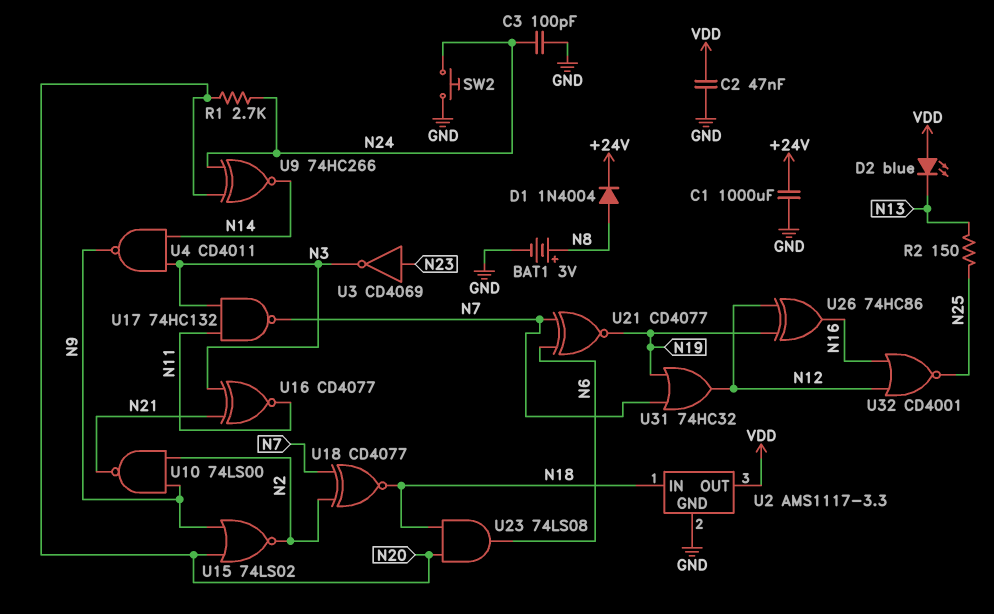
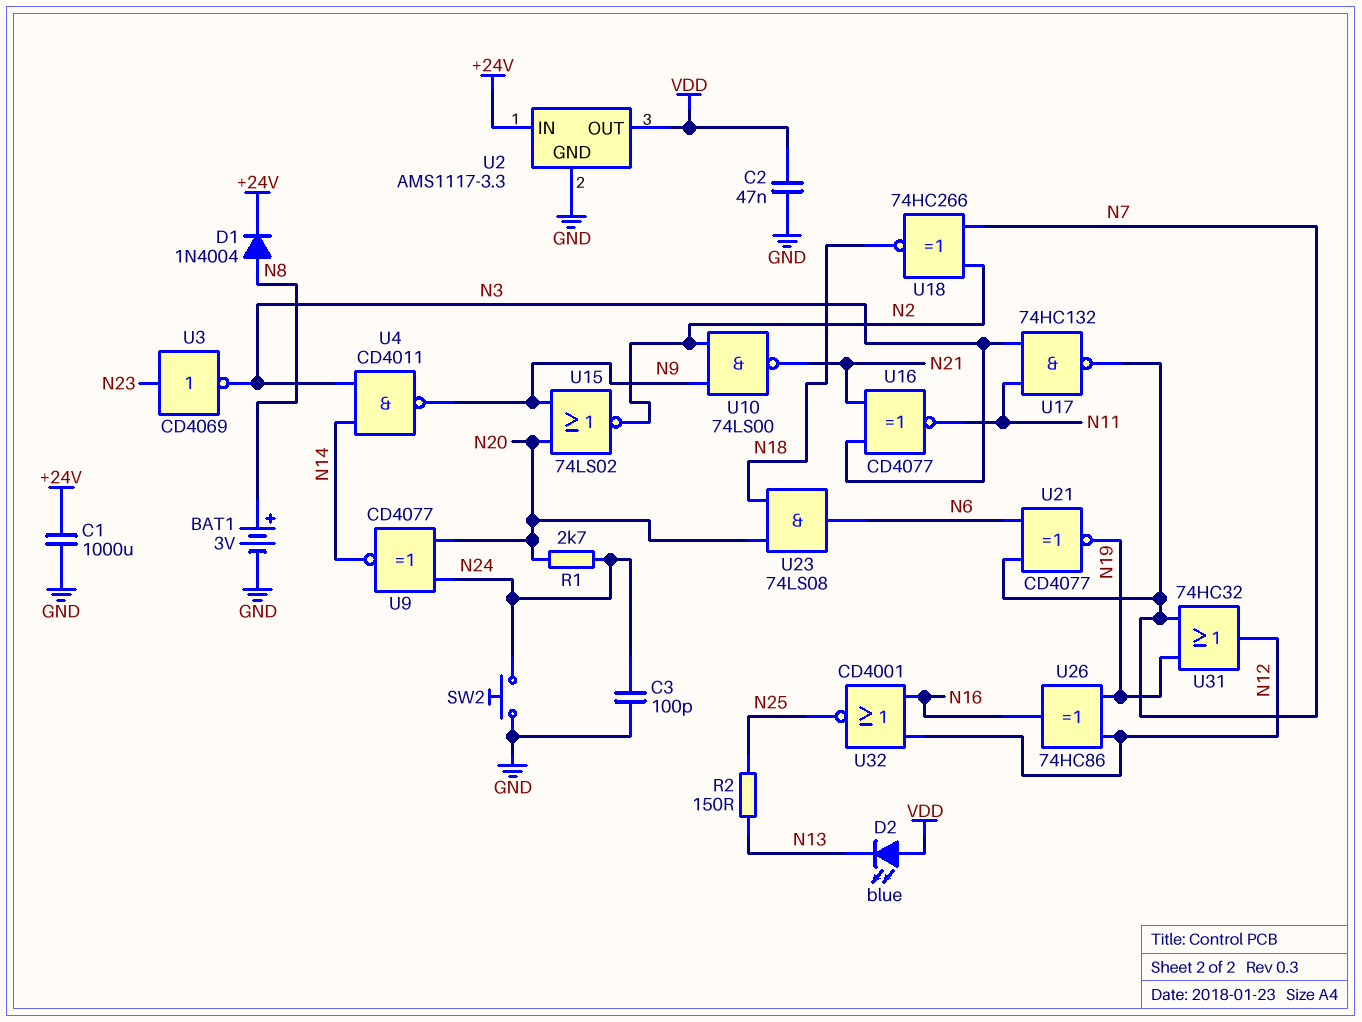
U2 pin IN: N18 -> +24V
U9: XNOR 74HC266 (in N20, in N24, out N14) -> XNOR CD4077 (in N20, in N24, out N14)
U18: XNOR CD4077 (in N2, in N7, out N18) -> XNOR 74HC266 (in N2, in N7, out N18)

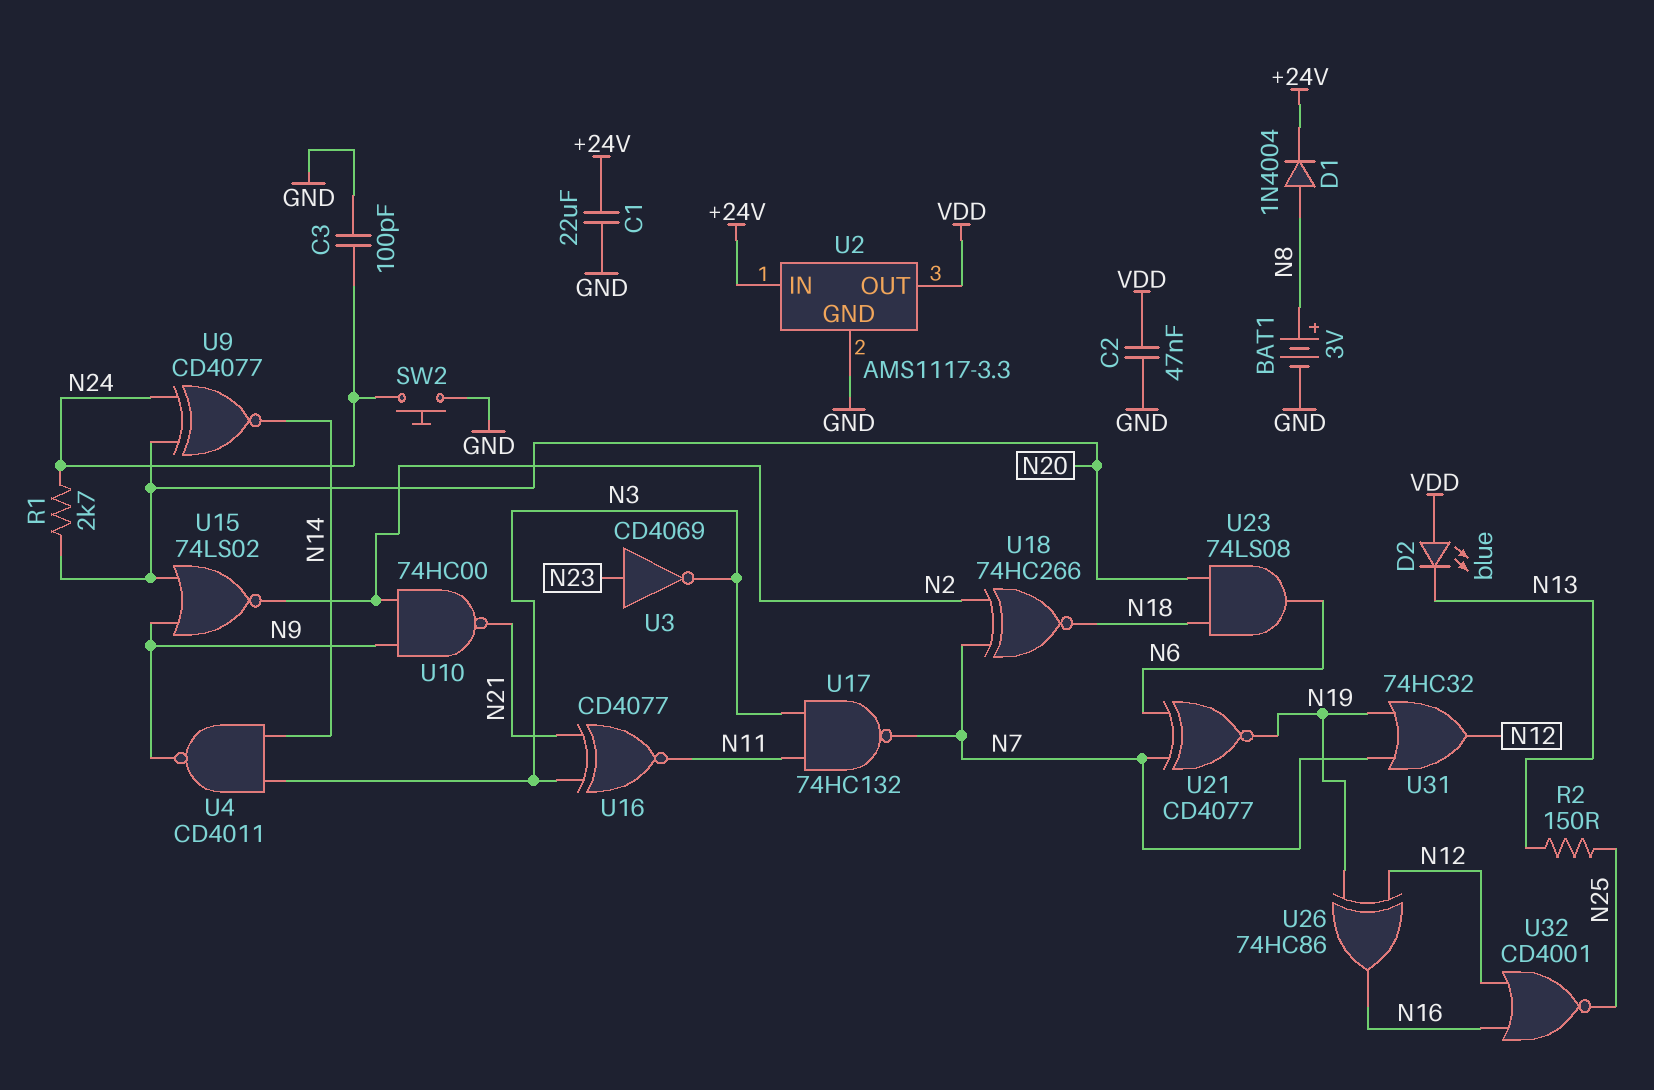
C1: 1000uF (+24V, GND) -> 22uF (+24V, GND)
U10: NAND 74LS00 (in N2, in N9, out N21) -> NAND 74HC00 (in N2, in N9, out N21)

